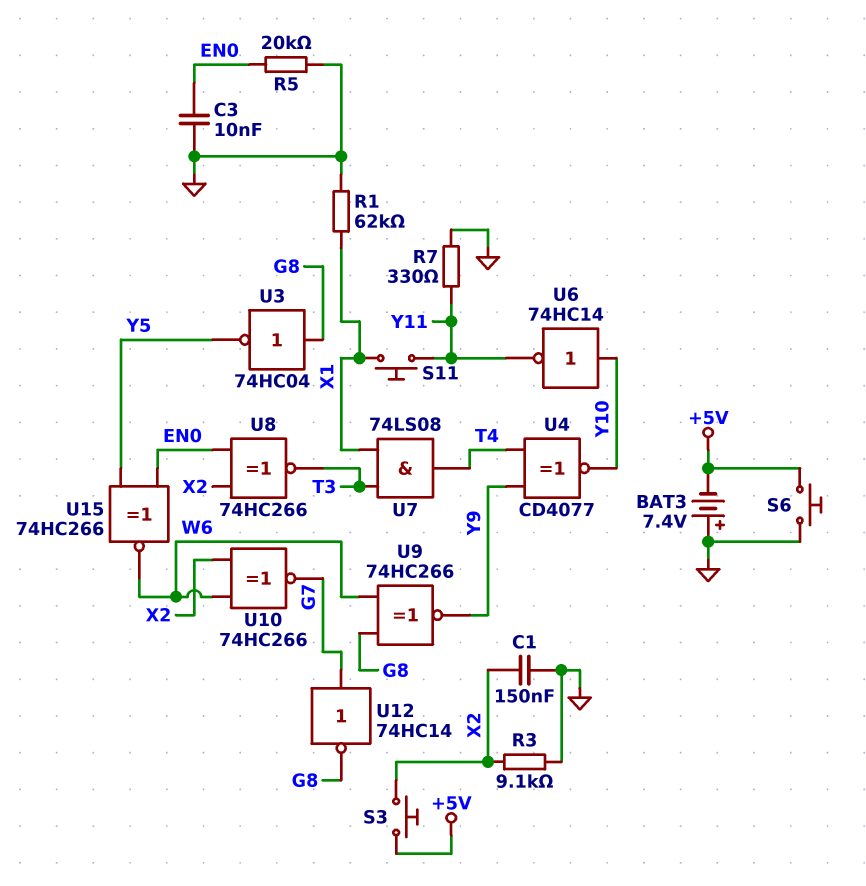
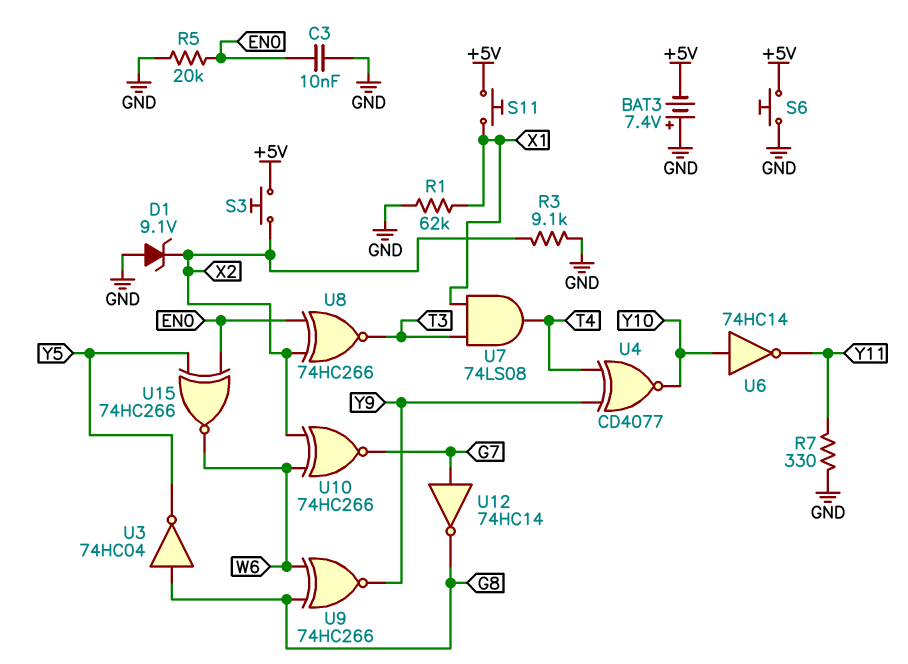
C1: 150nF (GND, X2) -> none
D1: none -> zener 9.1V (A GND, K X2)
S11: button (X1, Y11) -> button (+5V, X1)

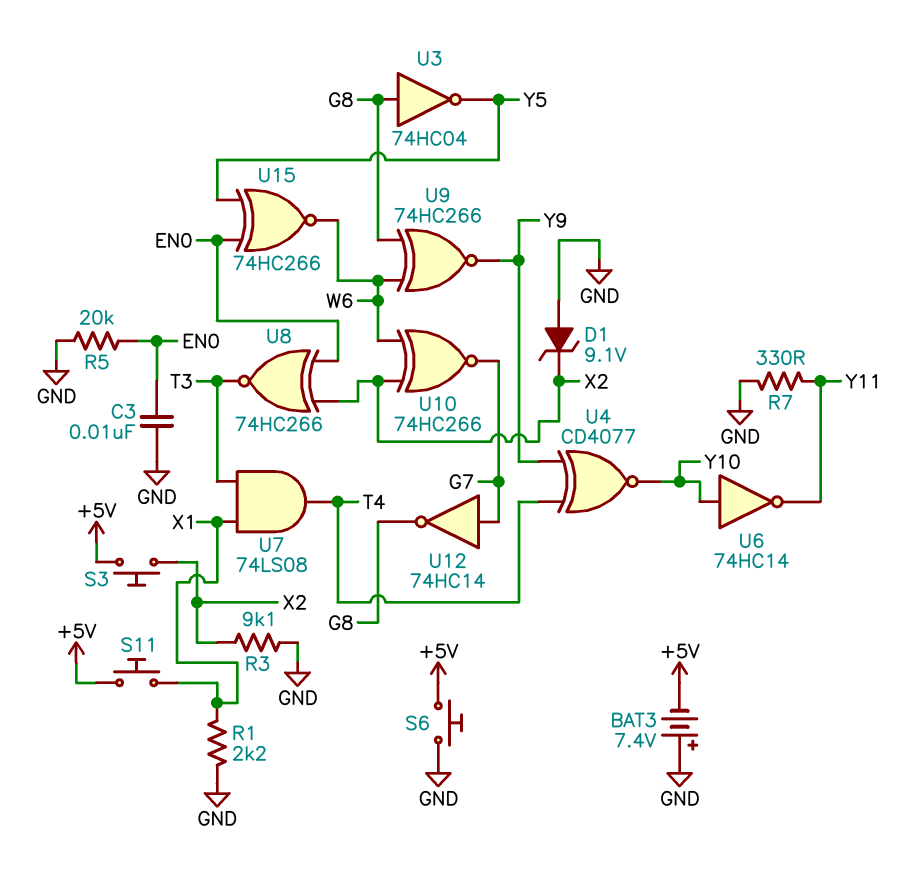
R1: 62k (GND, X1) -> 2.2k (GND, X1)

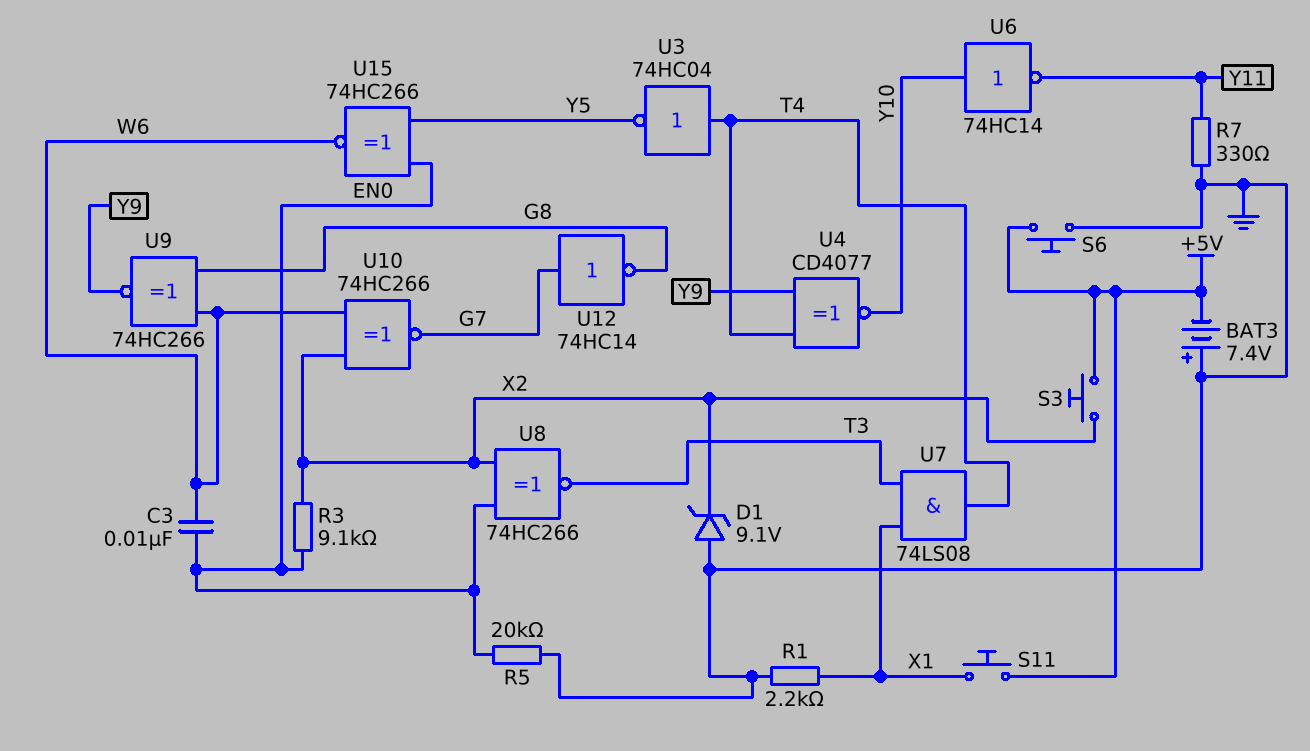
C3: 10nF (EN0, GND) -> 10nF (EN0, W6)
R3: 9.1k (GND, X2) -> 9.1k (EN0, X2)
U3: NOT 74HC04 (in G8, out Y5) -> NOT 74HC04 (in T4, out Y5)

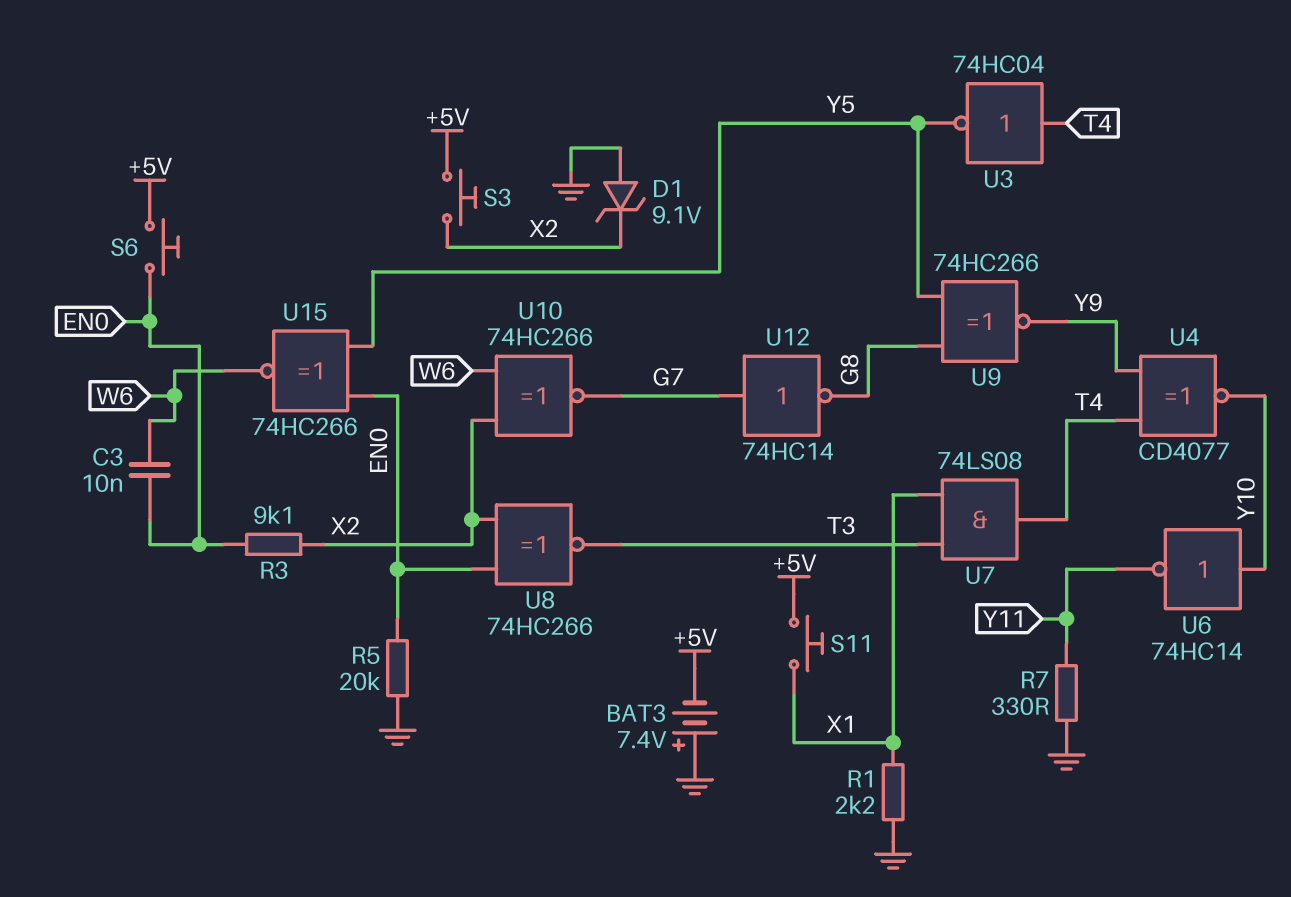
S6: button (+5V, GND) -> button (+5V, EN0)
U9: XNOR 74HC266 (in G8, in W6, out Y9) -> XNOR 74HC266 (in G8, in Y5, out Y9)

